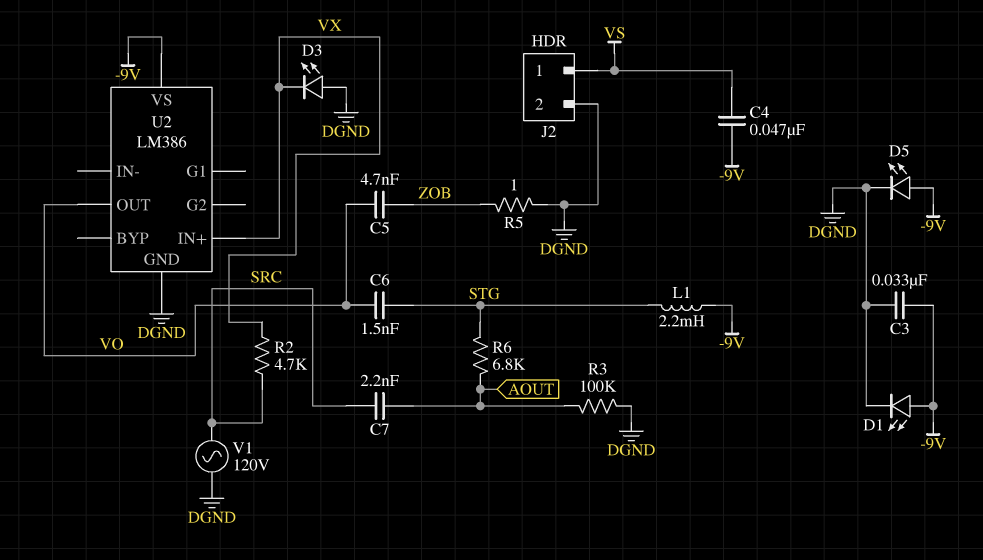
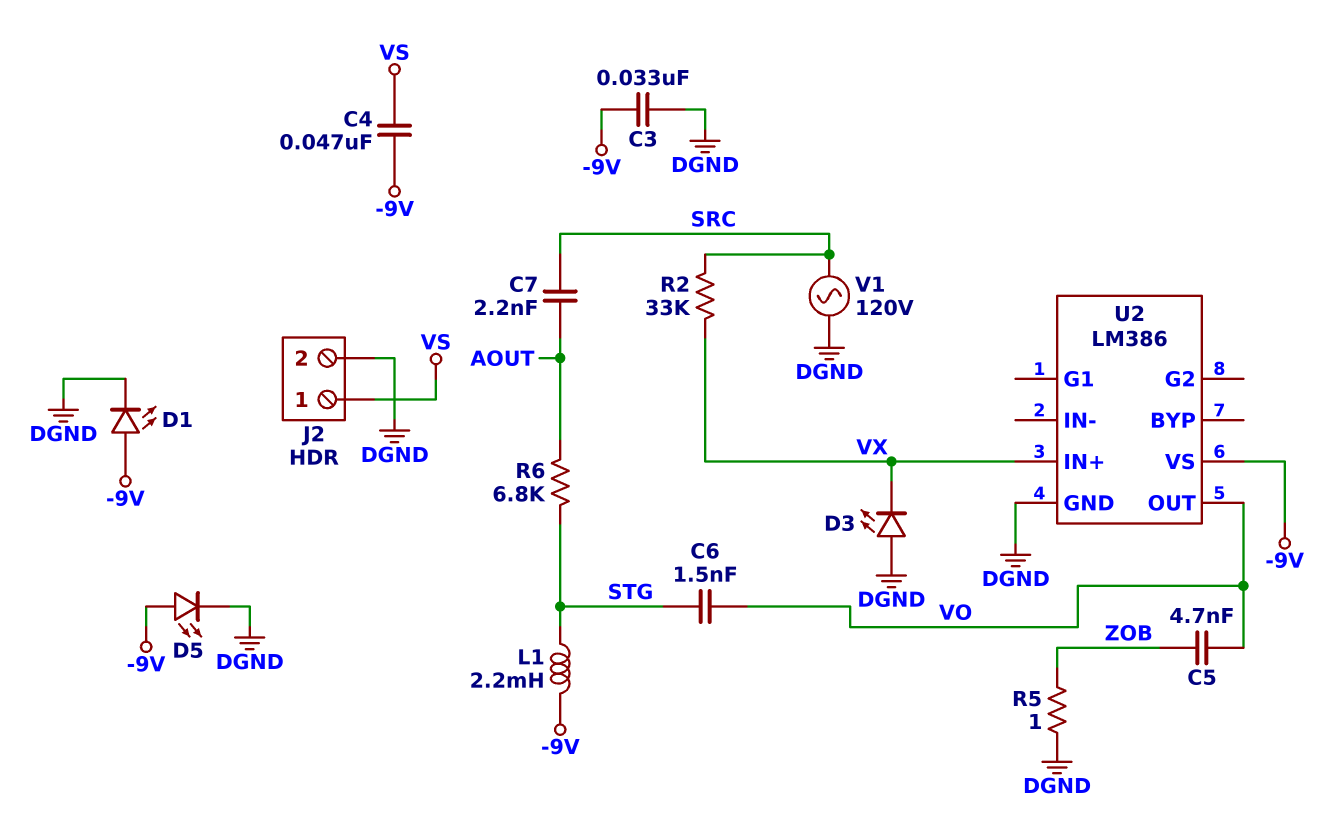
R2: 4.7k (SRC, VX) -> 33k (SRC, VX)
R3: 100k (AOUT, DGND) -> none

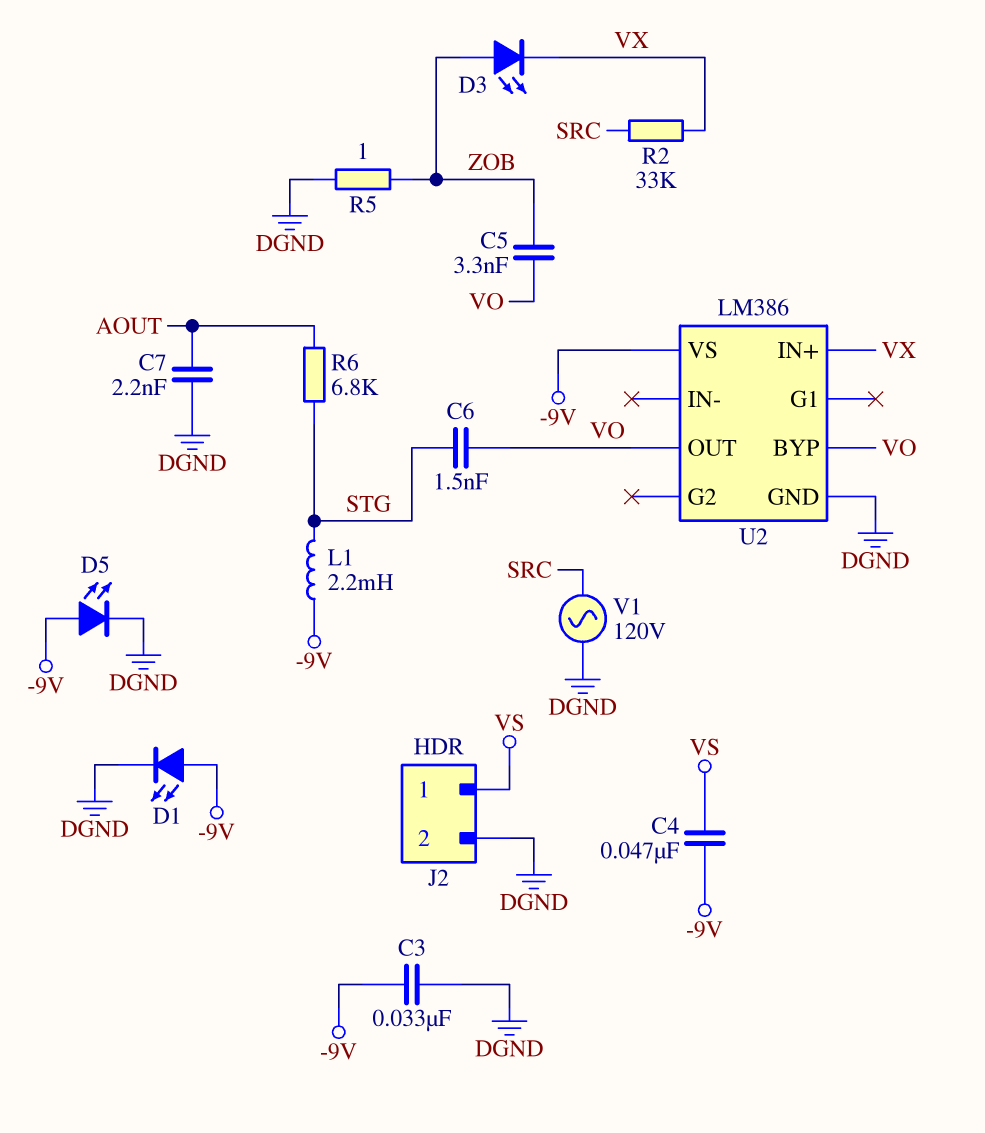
C5: 4.7nF (VO, ZOB) -> 3.3nF (VO, ZOB)
C7: 2.2nF (AOUT, SRC) -> 2.2nF (AOUT, DGND)
D3: LED (A DGND, K VX) -> LED (A ZOB, K VX)
U2 pin BYP: none -> VO

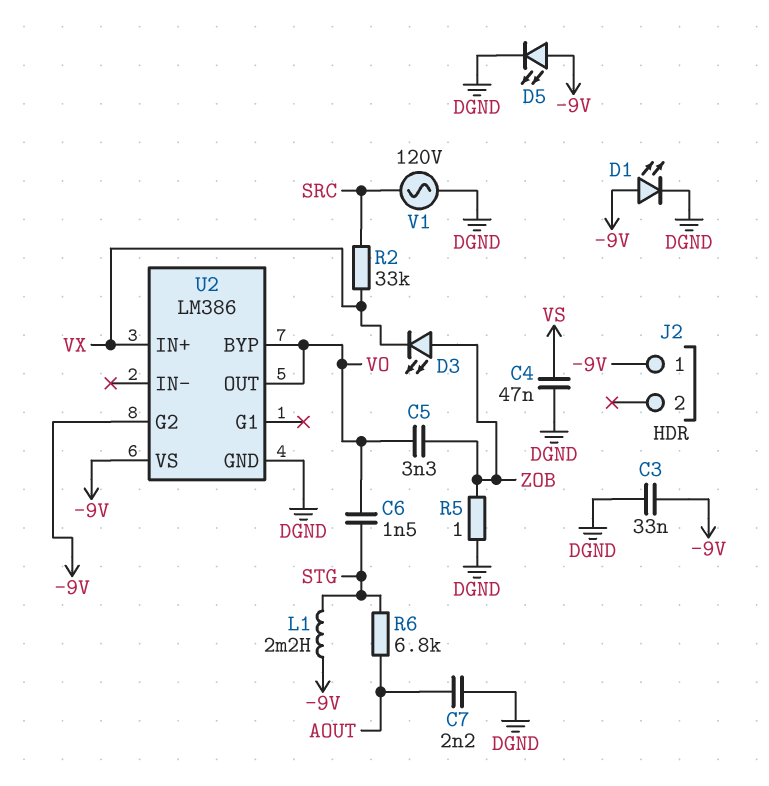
C4: 47nF (-9V, VS) -> 47nF (DGND, VS)
J2 pin 1: VS -> -9V
J2 pin 2: DGND -> none
U2 pin G2: none -> -9V

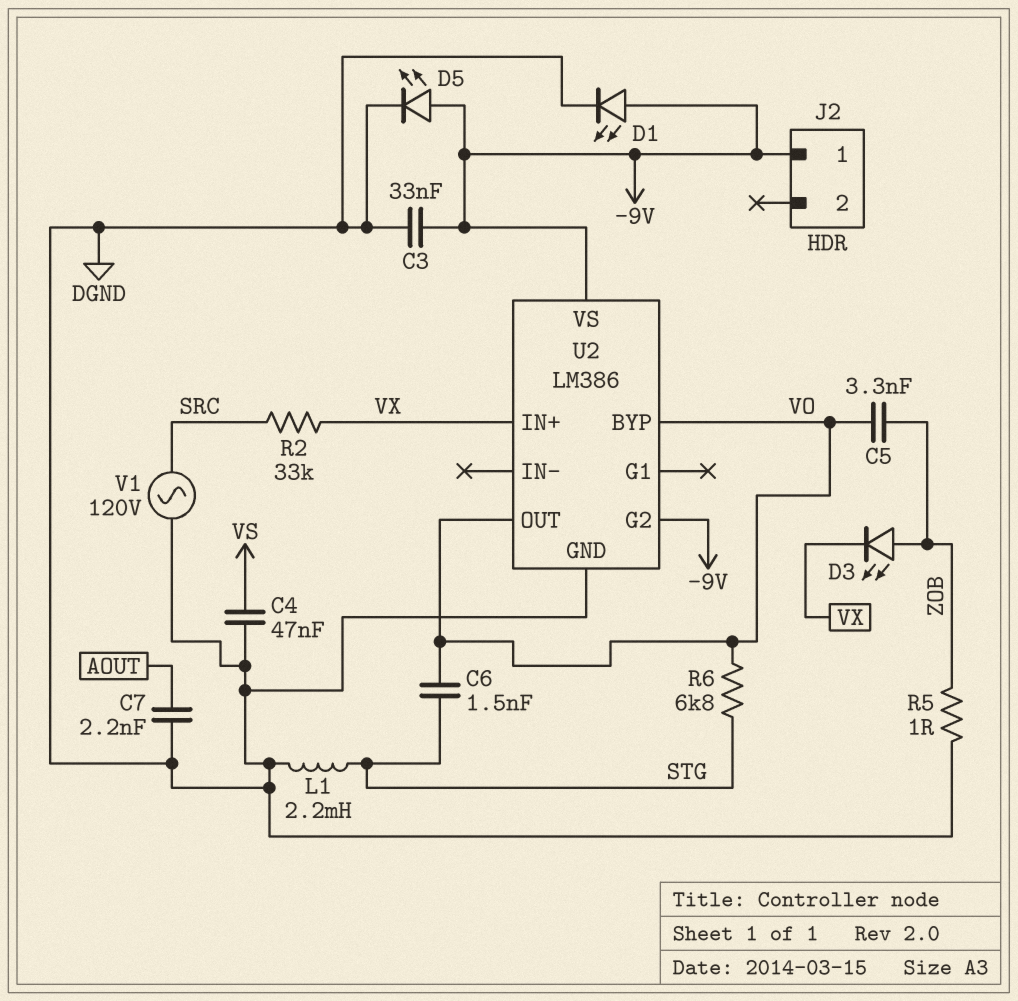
L1: 2.2mH (-9V, STG) -> 2.2mH (DGND, STG)
R6: 6.8k (AOUT, STG) -> 6.8k (STG, VO)

